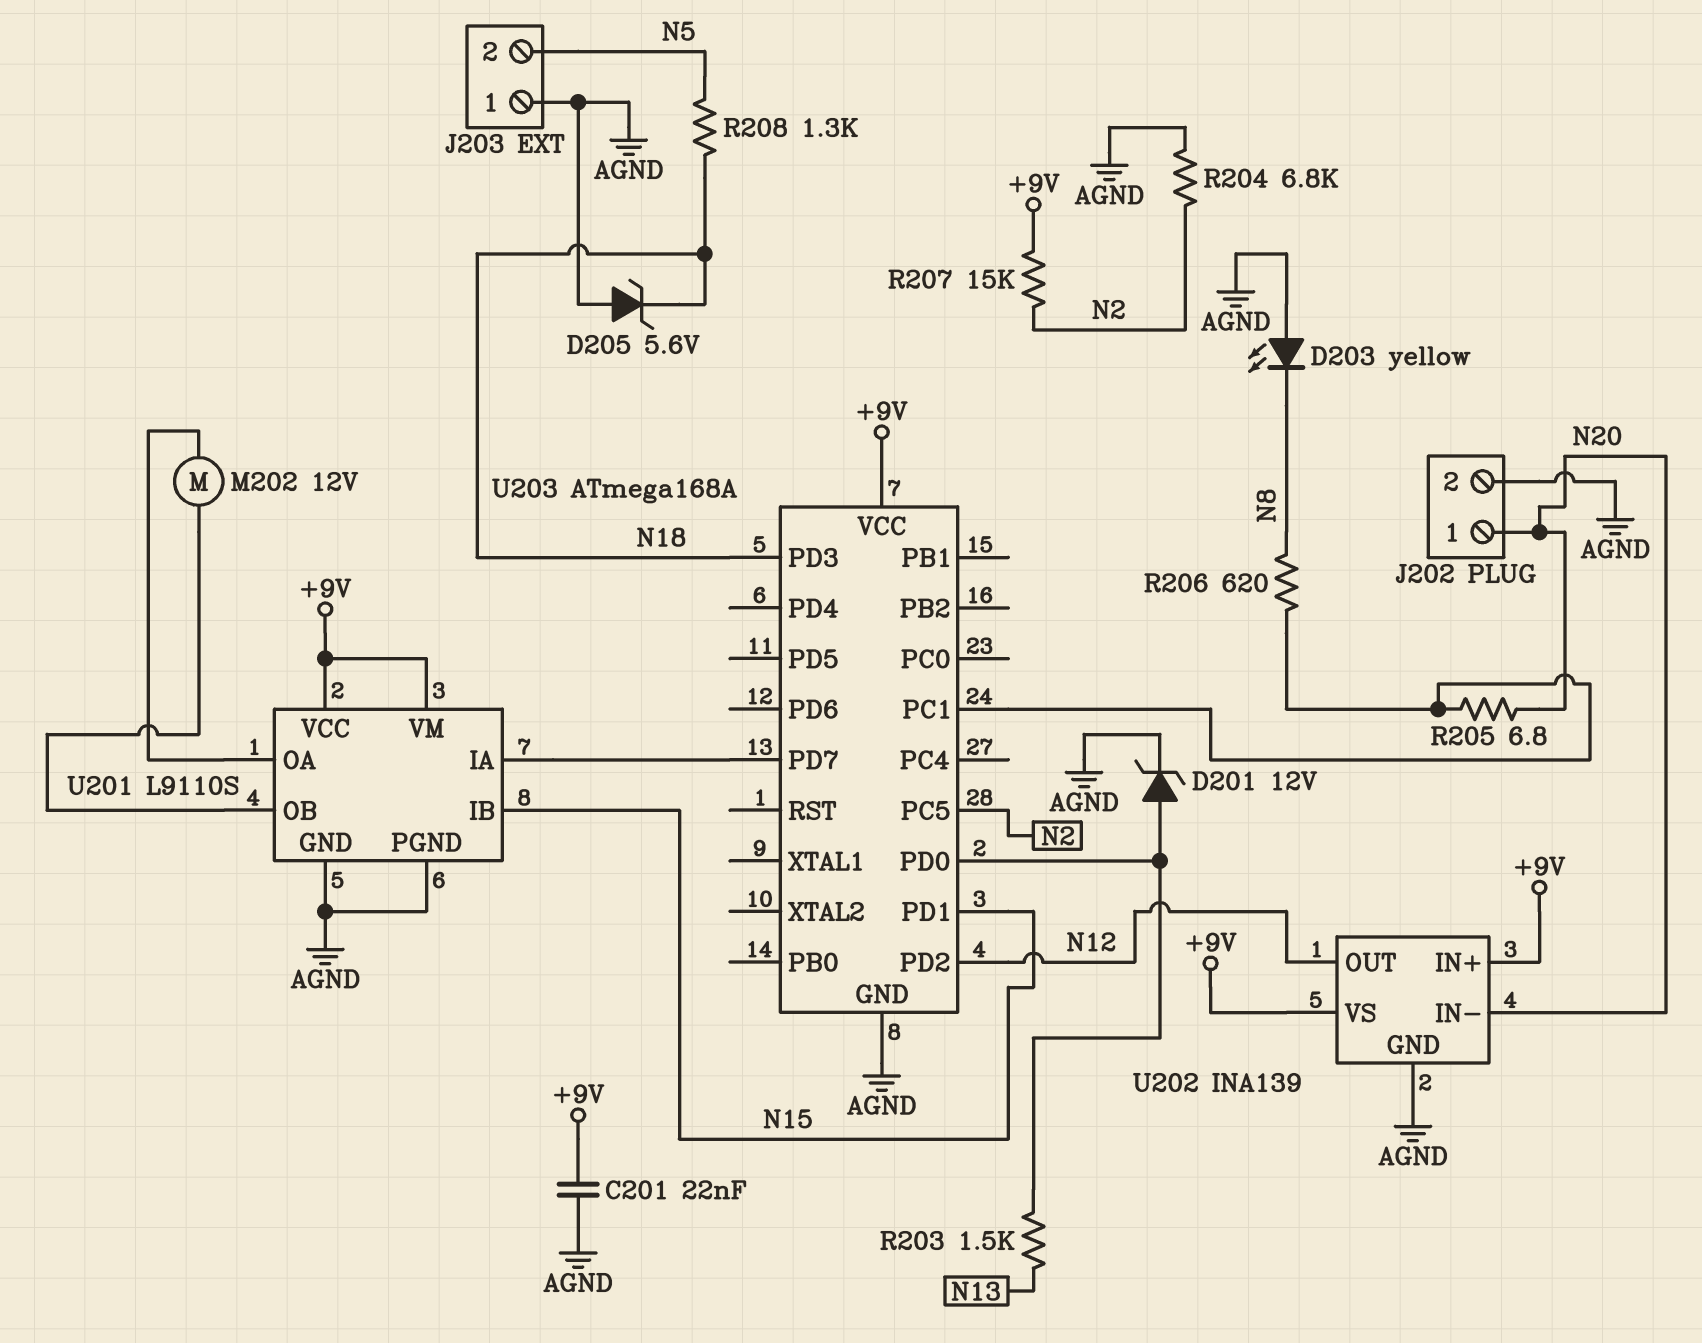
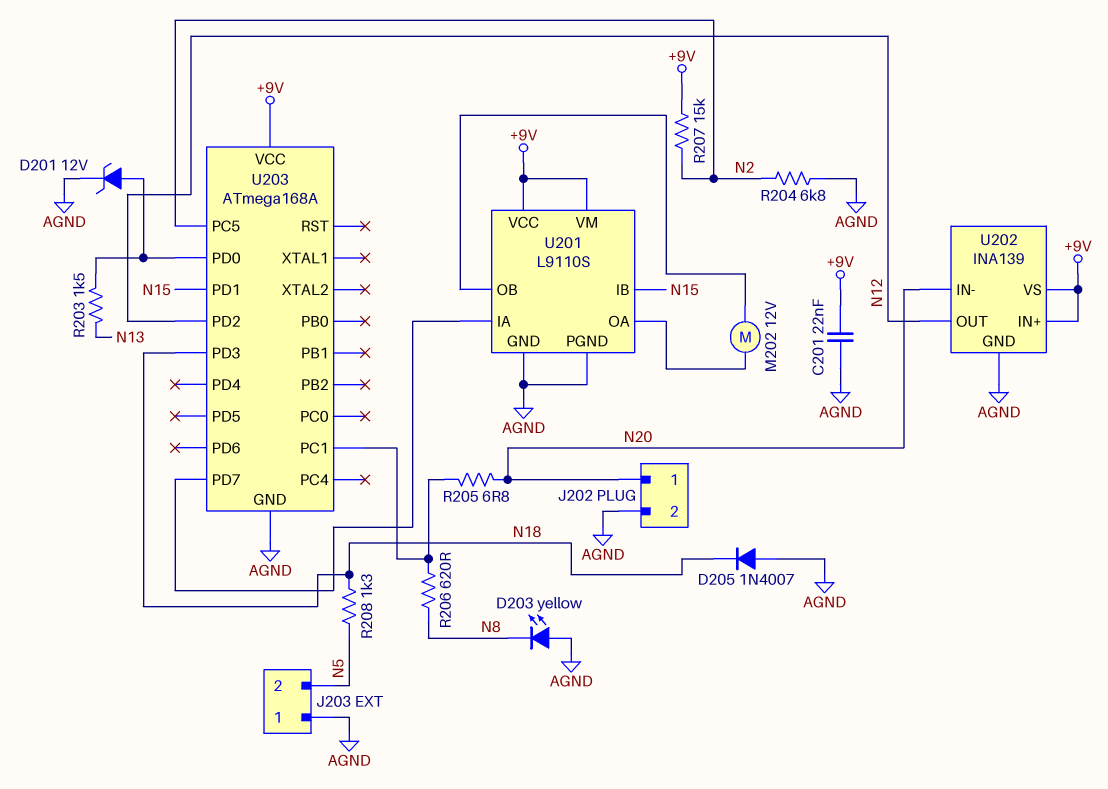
D205: zener 5.6V (A AGND, K N18) -> diode 1N4007 (A AGND, K N18)

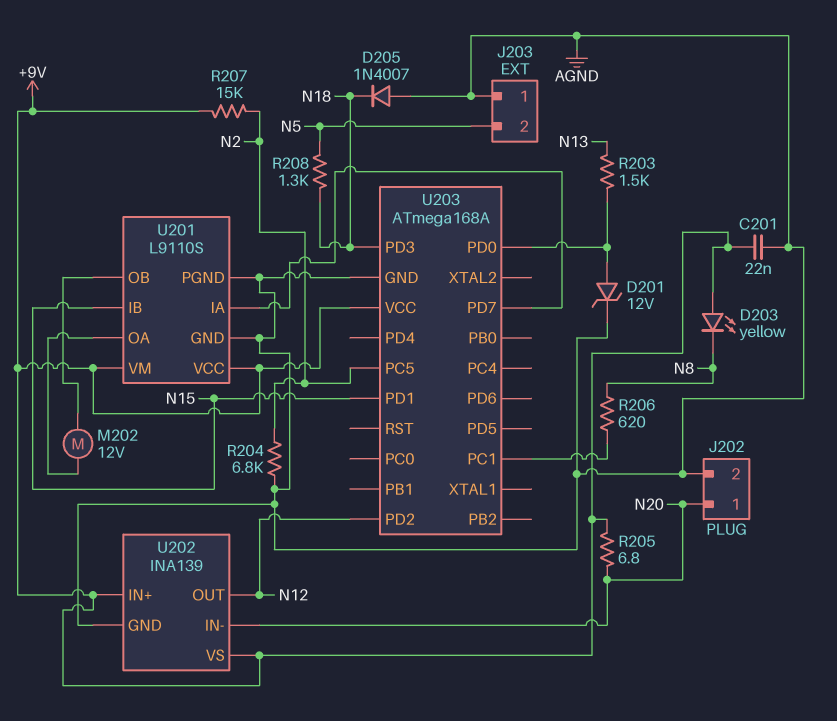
D203: LED yellow (A AGND, K N8) -> LED yellow (A +9V, K N8)
R205: 6.8 (N20, U203/PC1) -> 6.8 (+9V, N20)

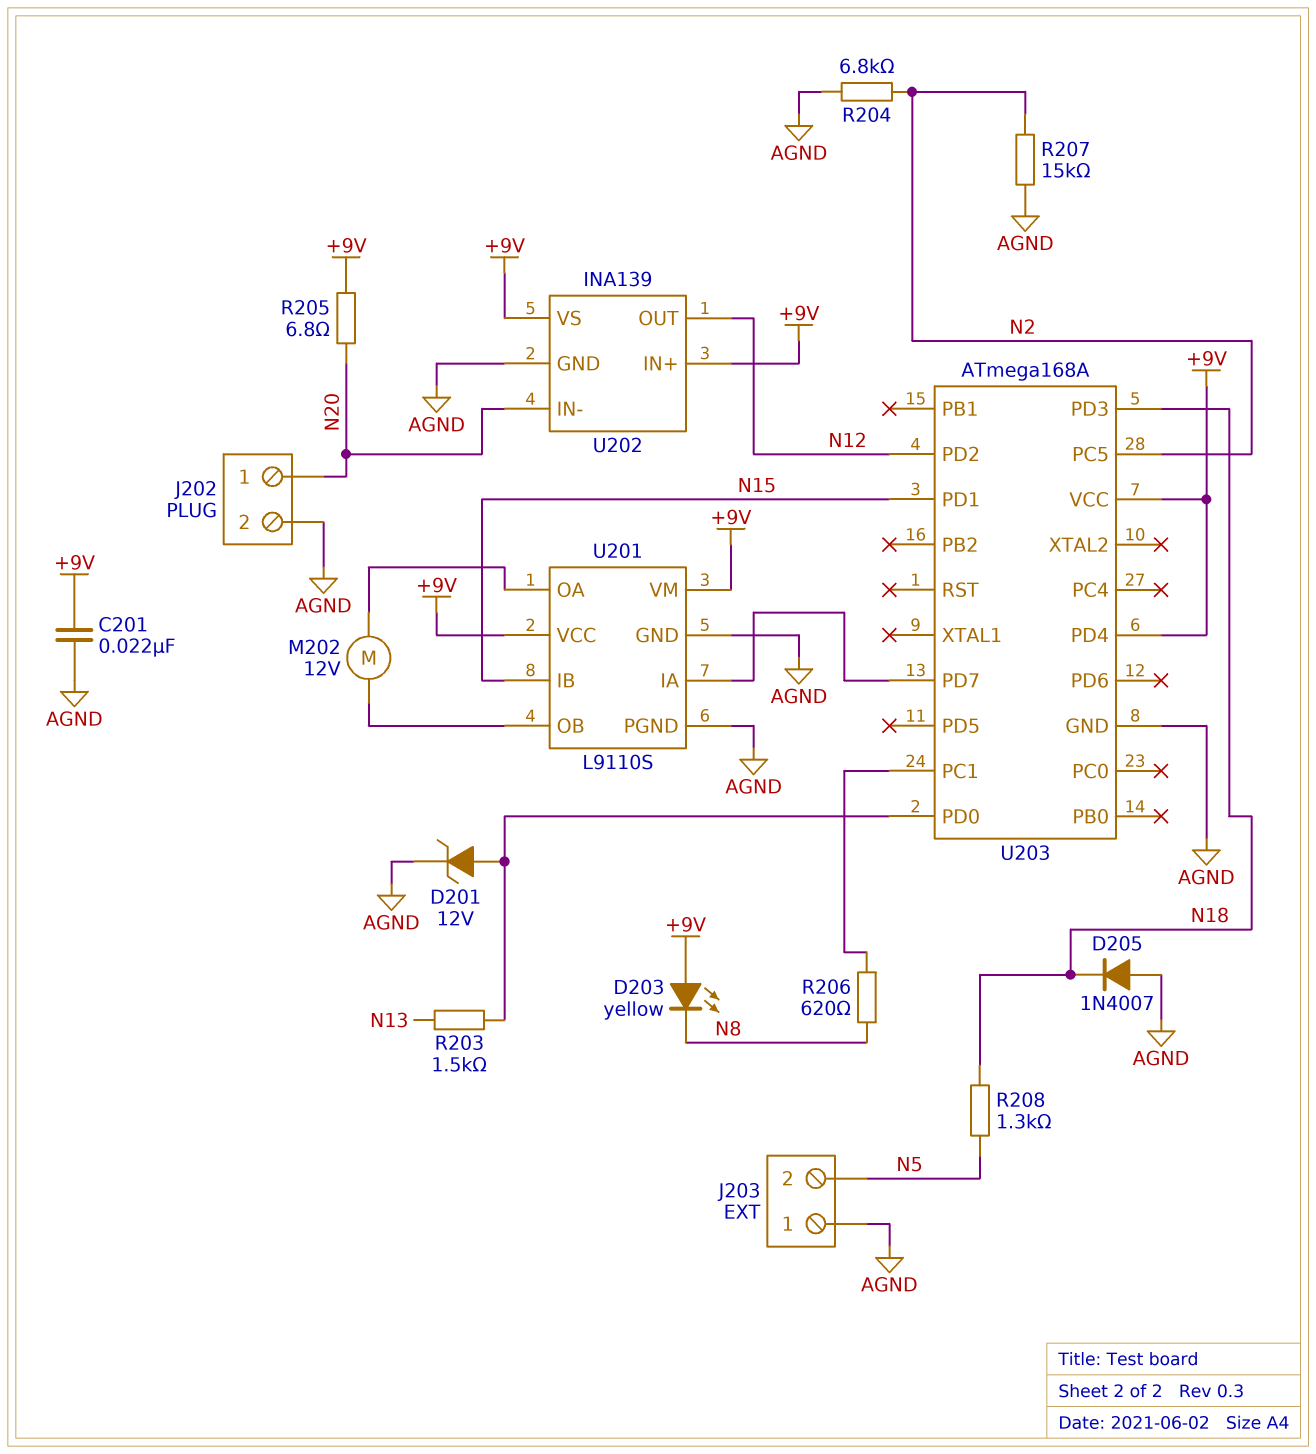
R207: 15k (+9V, N2) -> 15k (AGND, N2)
U203 pin PD4: none -> +9V

